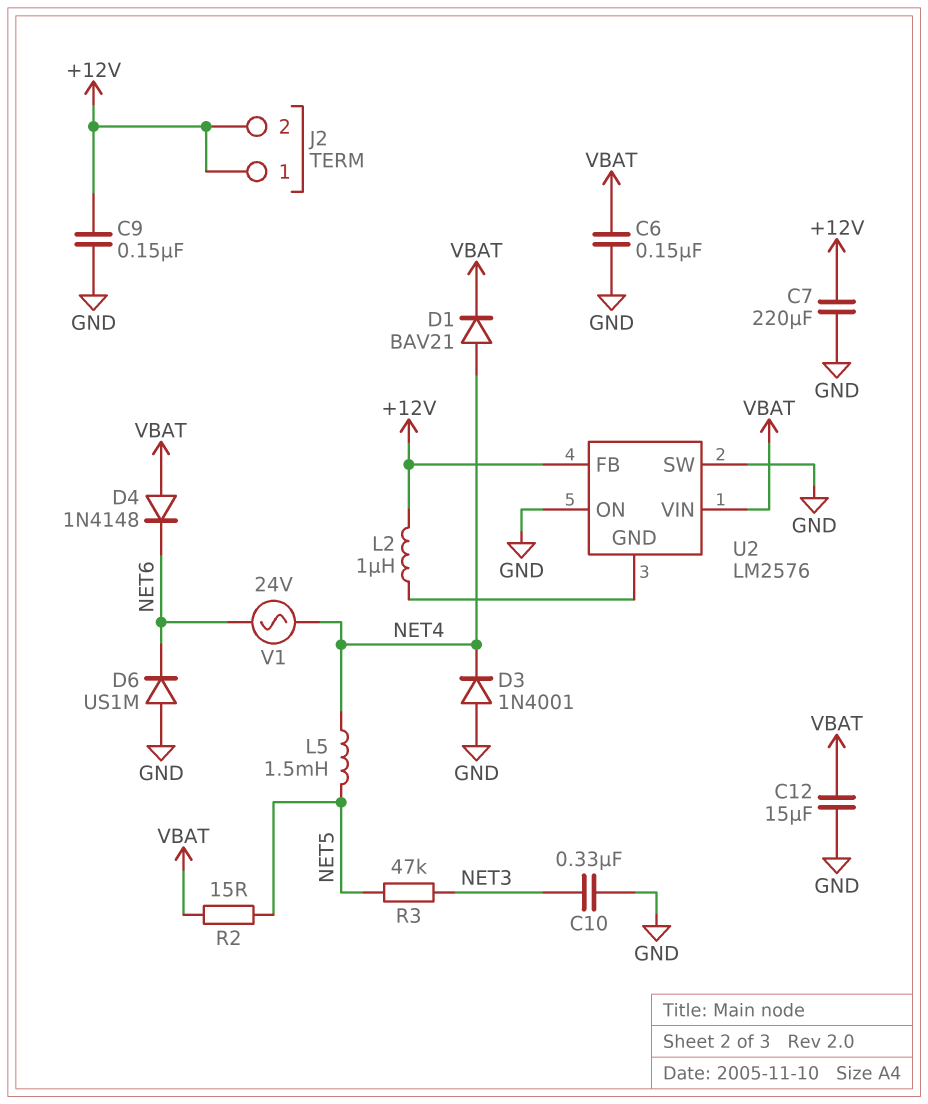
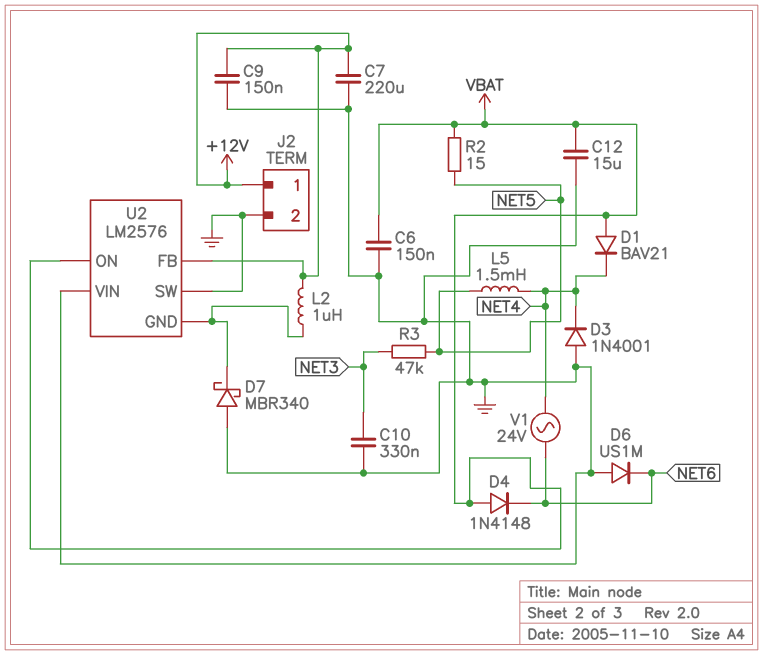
D1: diode BAV21 (A NET4, K VBAT) -> diode BAV21 (A VBAT, K NET4)
D7: none -> schottky MBR340 (A GND, K U2/GND)
J2 pin 2: +12V -> GND
U2 pin ON: GND -> VBAT
U2 pin VIN: VBAT -> GND

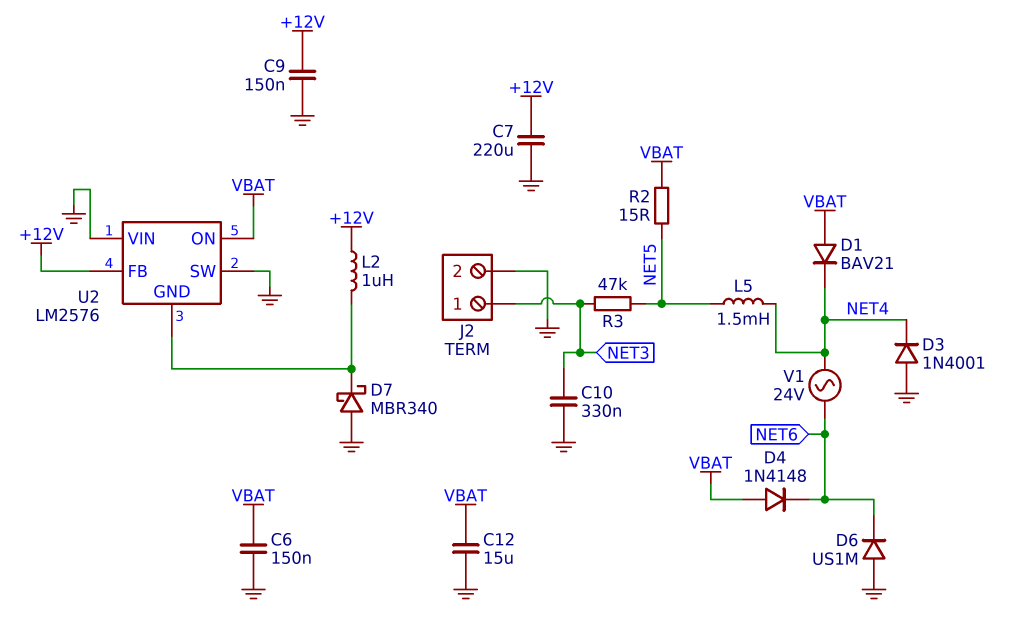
J2 pin 1: +12V -> NET3

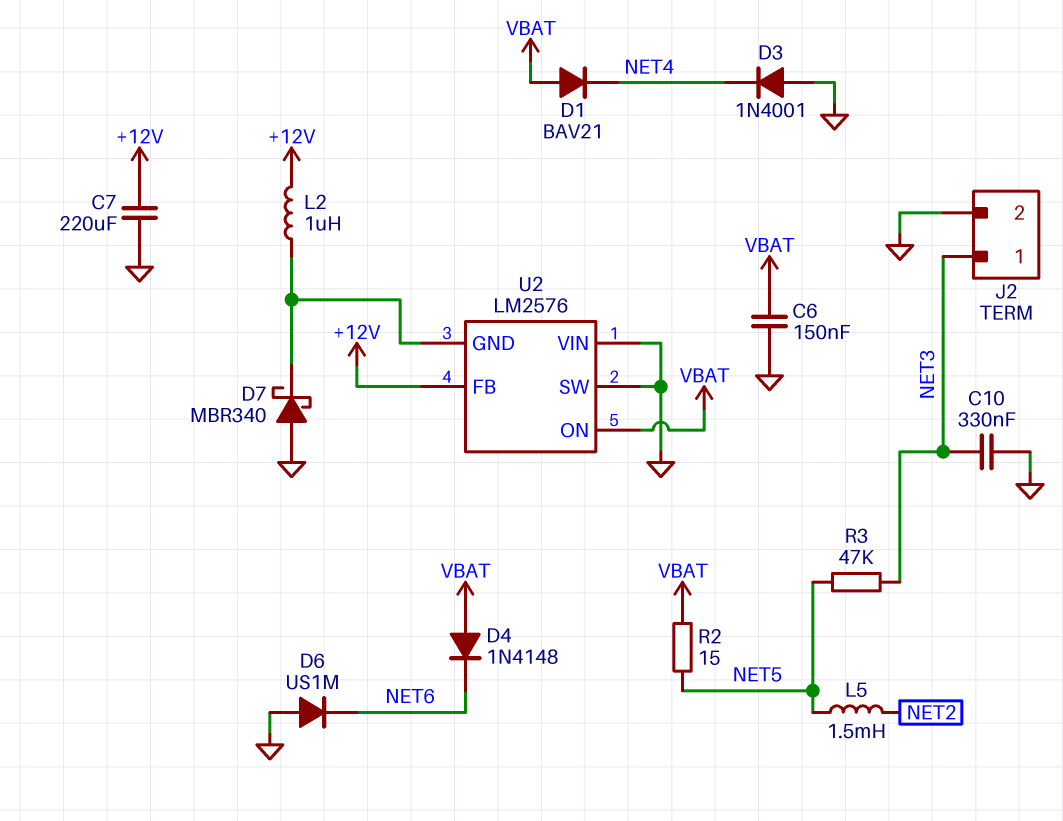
C9: 150nF (+12V, GND) -> none
C12: 15uF (GND, VBAT) -> none
L5: 1.5mH (NET4, NET5) -> 1.5mH (NET2, NET5)
V1: AC 24V (NET4, NET6) -> none

